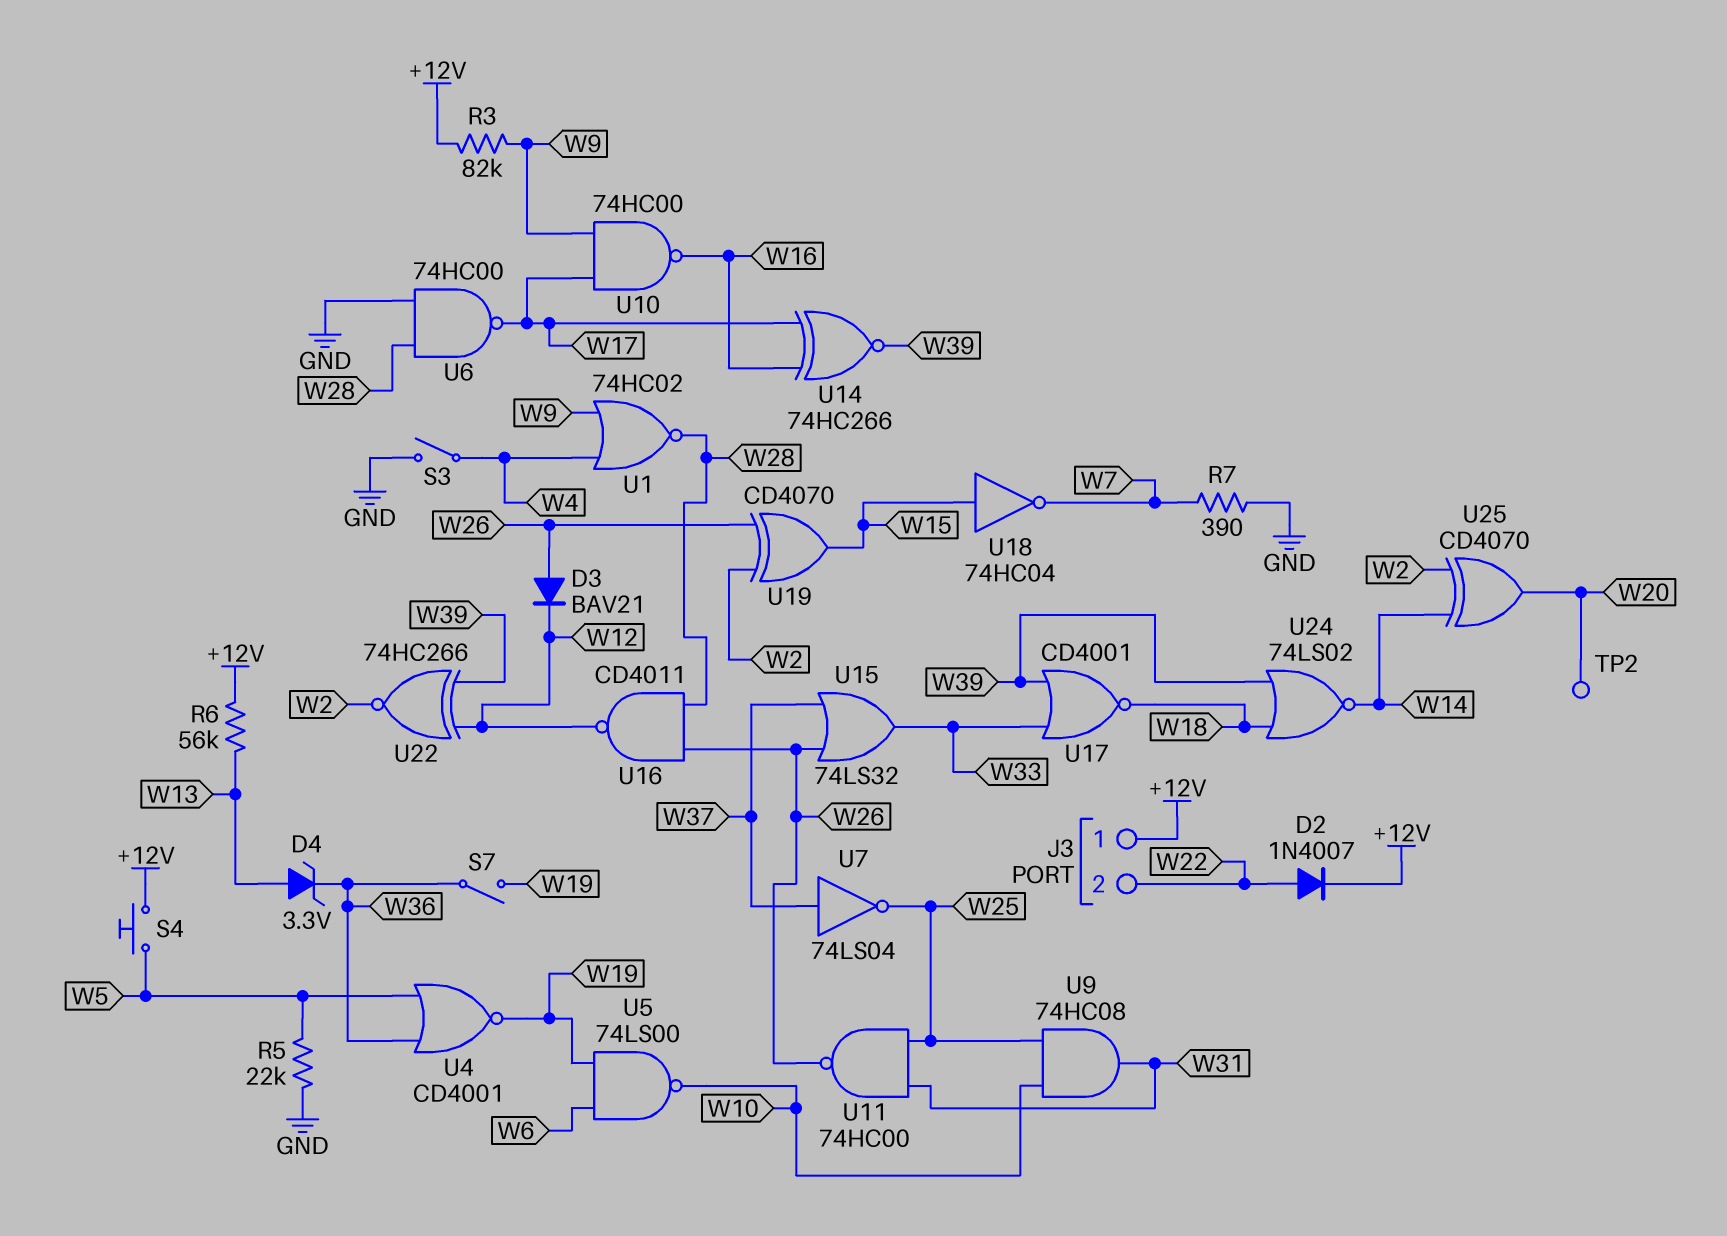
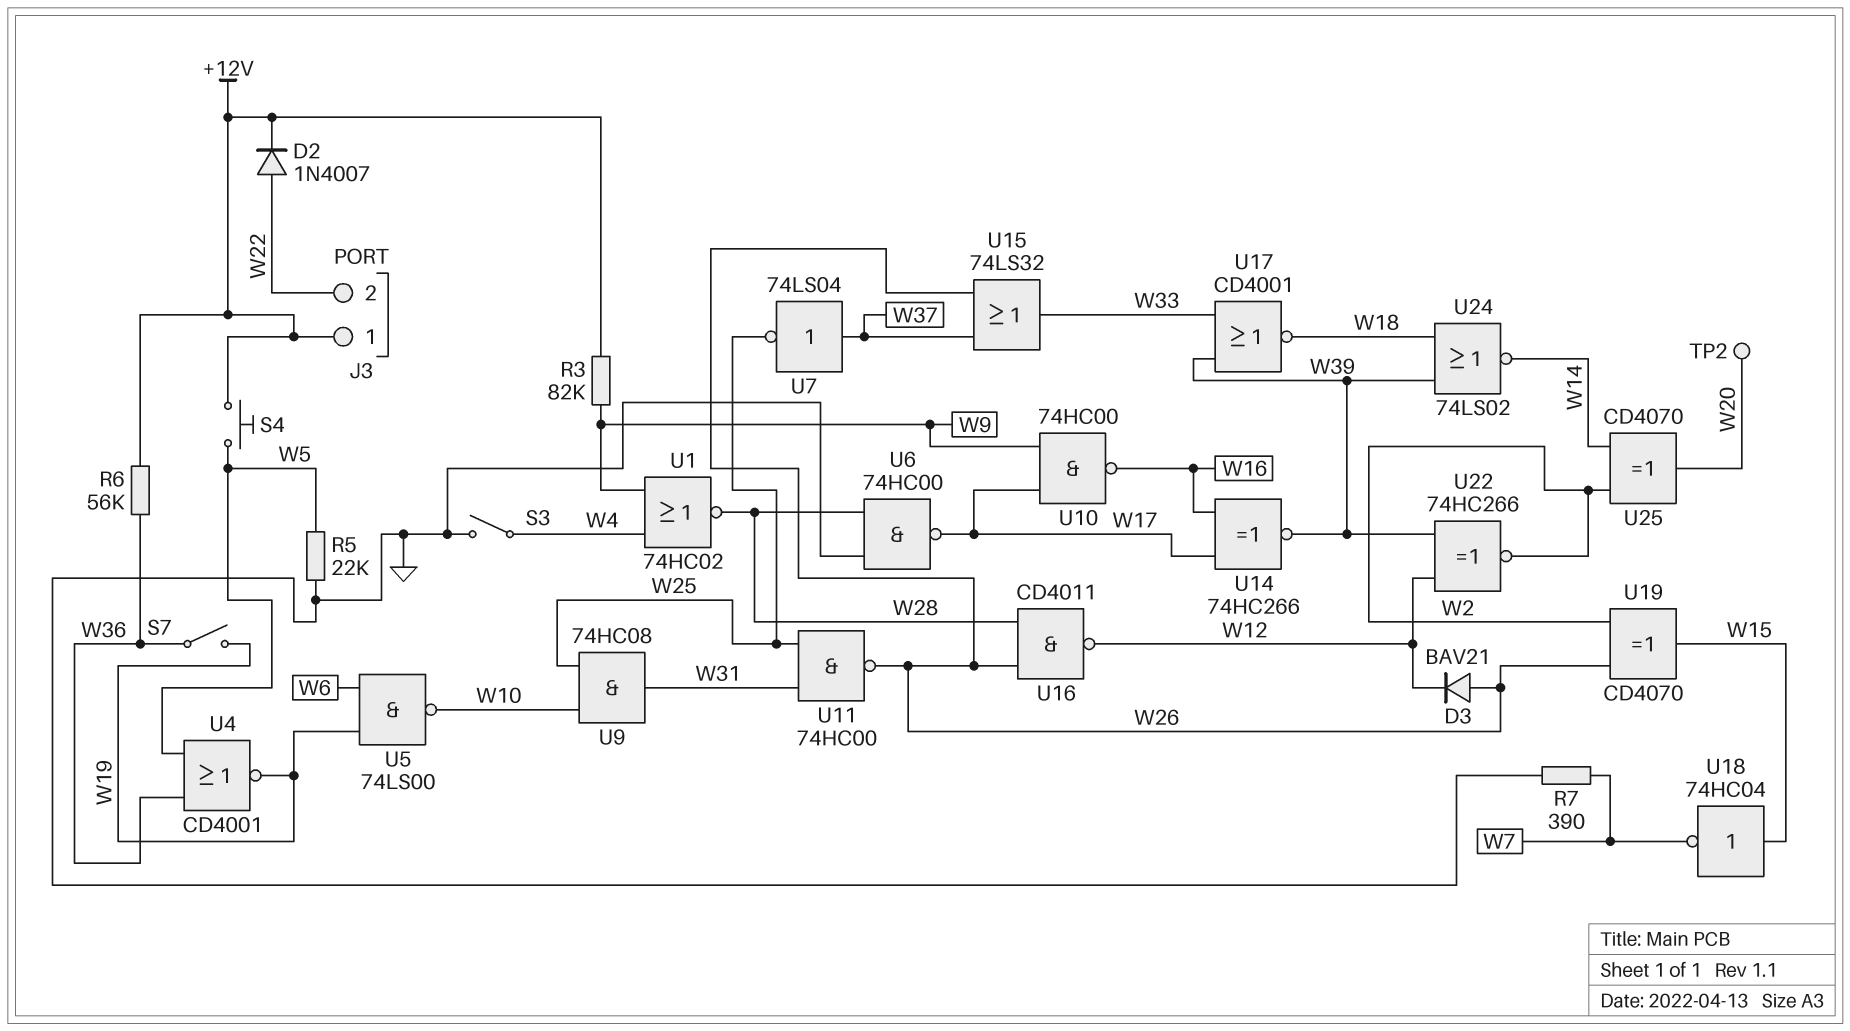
D4: zener 3.3V (A W13, K W36) -> none
R6: 56k (+12V, W13) -> 56k (+12V, W36)

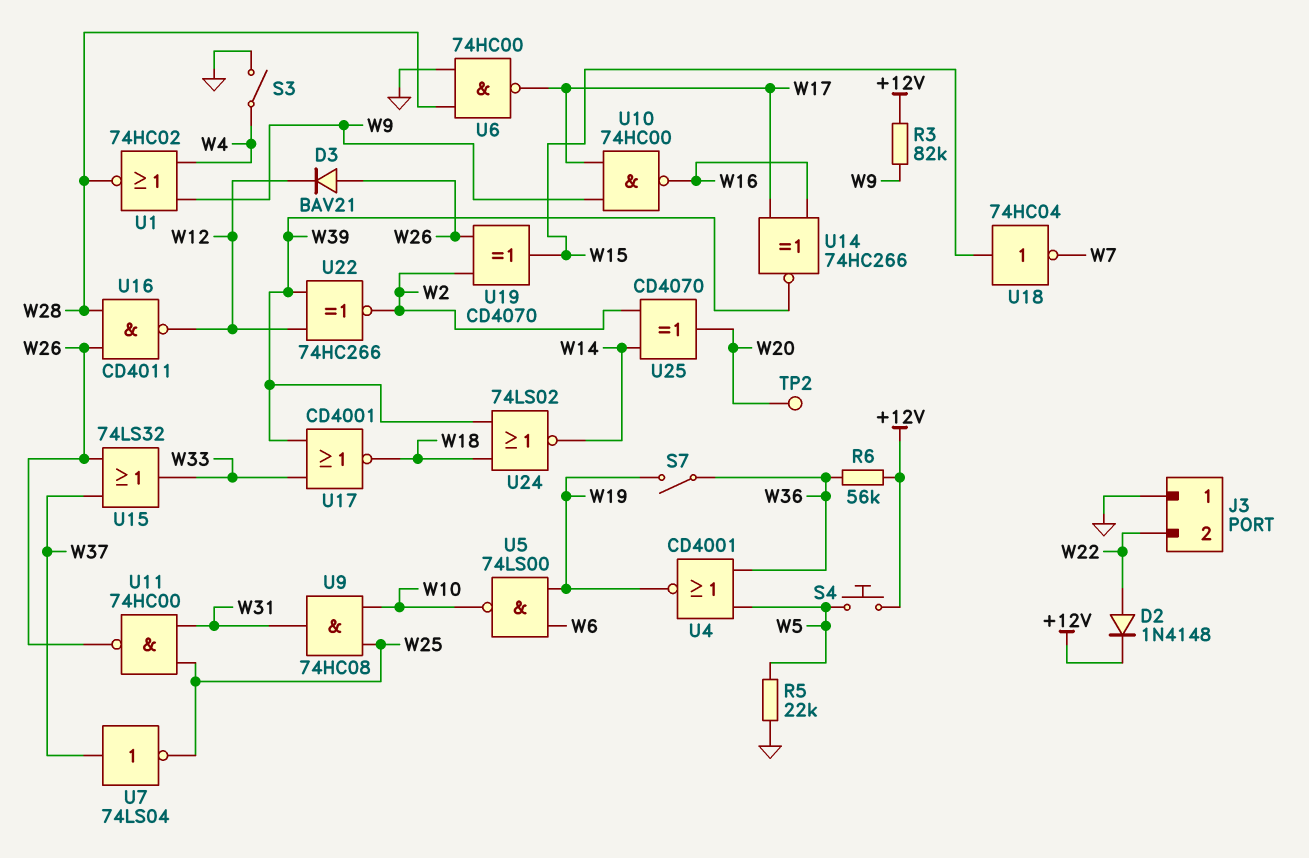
D2: diode 1N4007 (A W22, K +12V) -> diode 1N4148 (A W22, K +12V)
J3 pin 1: +12V -> GND
R7: 390 (GND, W7) -> none

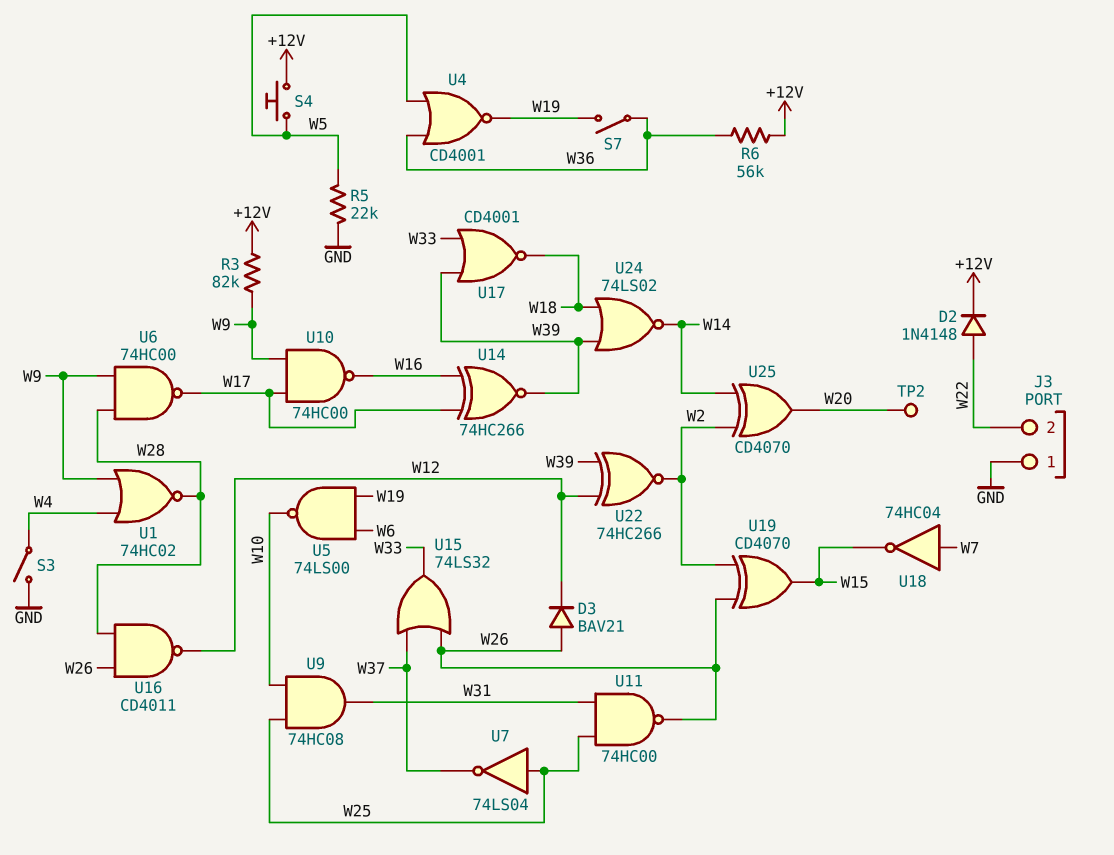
U6: NAND 74HC00 (in GND, in W28, out W17) -> NAND 74HC00 (in W9, in W28, out W17)
U7: NOT 74LS04 (in W37, out W25) -> NOT 74LS04 (in W25, out W37)
U18: NOT 74HC04 (in W15, out W7) -> NOT 74HC04 (in W7, out W15)

